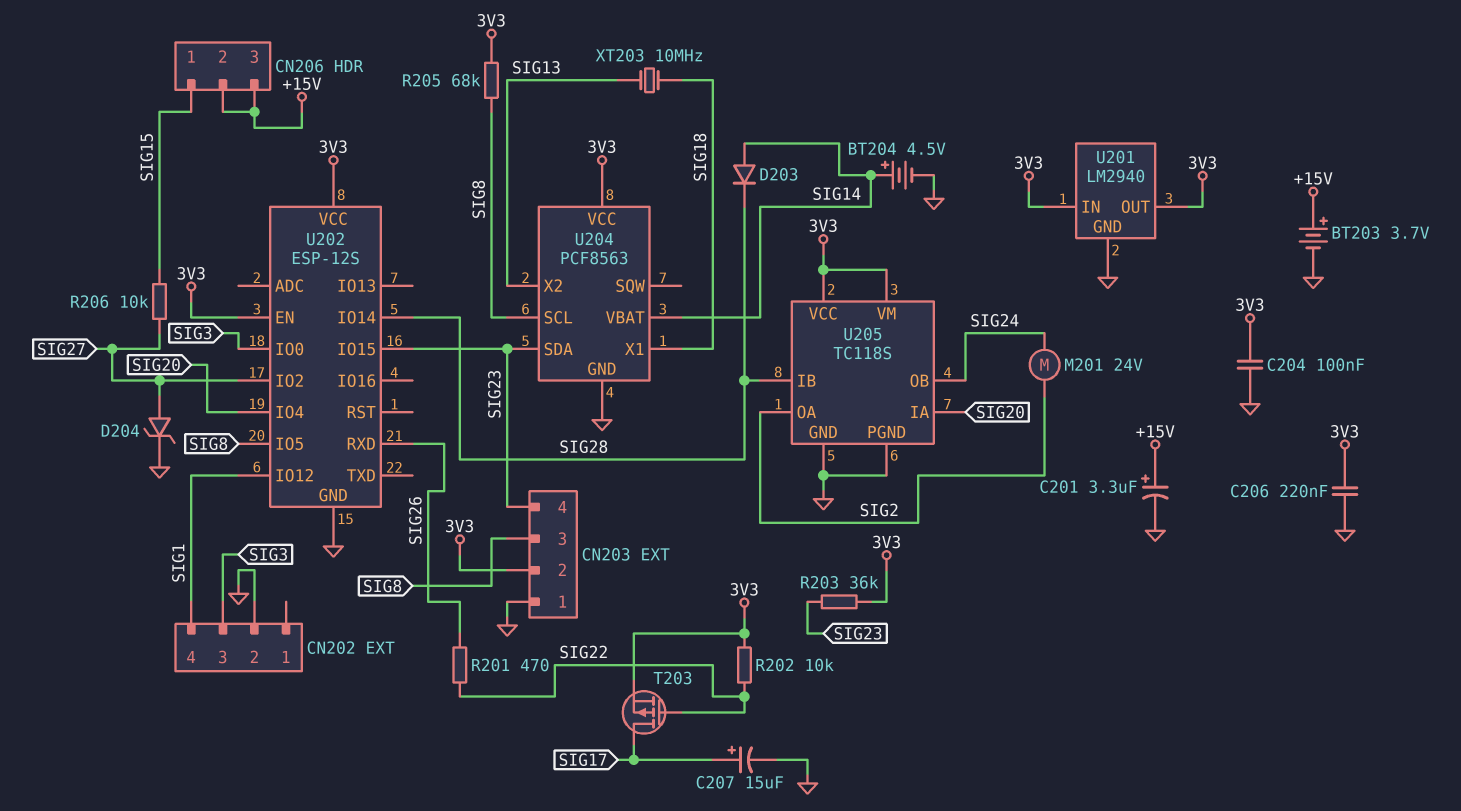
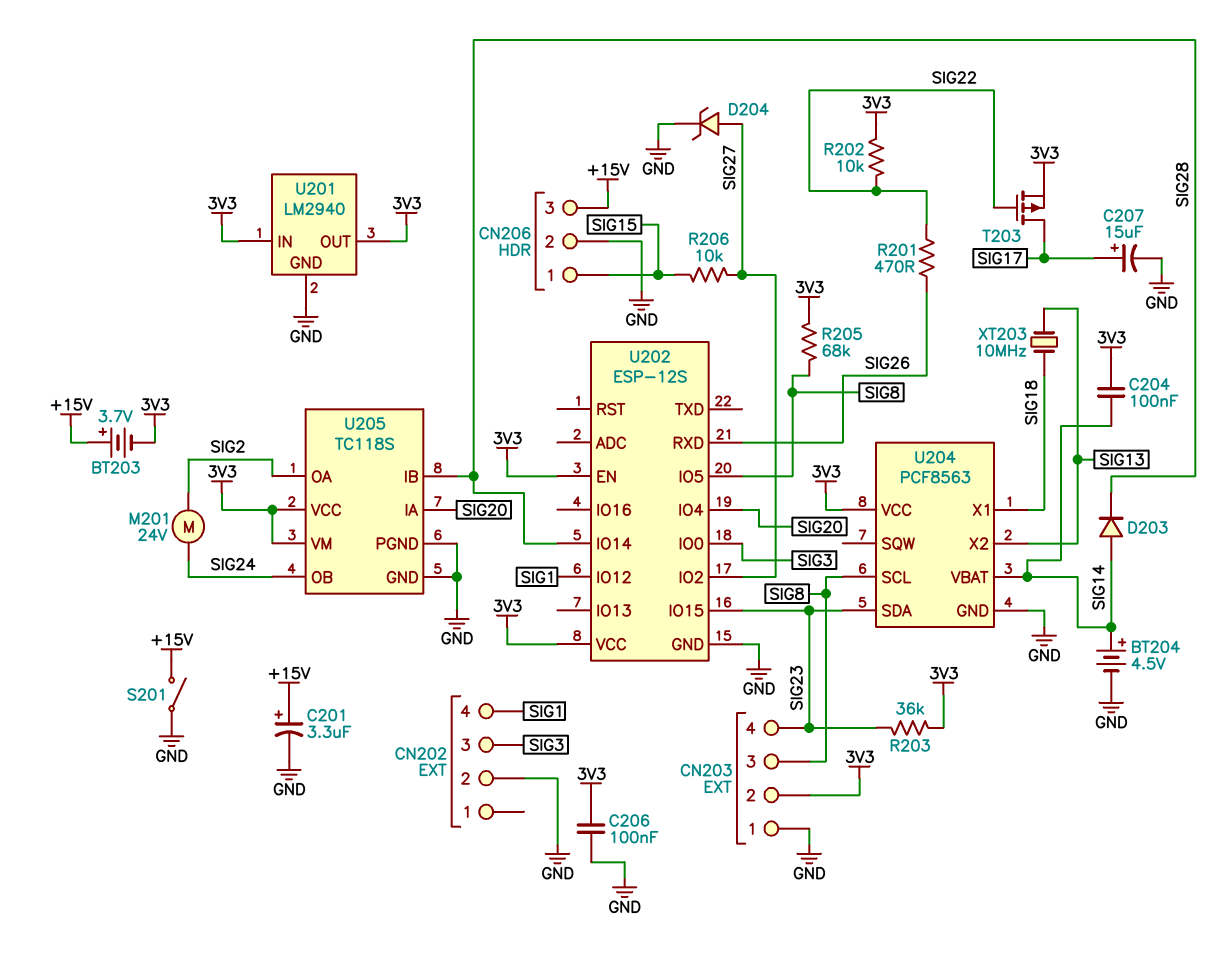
BT203: 3.7V (plus +15V, minus GND) -> 3.7V (plus +15V, minus 3V3)
C204: 100nF (3V3, GND) -> 100nF (3V3, SIG14)
C206: 220nF (3V3, GND) -> 100nF (3V3, GND)
CN206 pin 2: +15V -> GND
S201: none -> switch (+15V, GND)

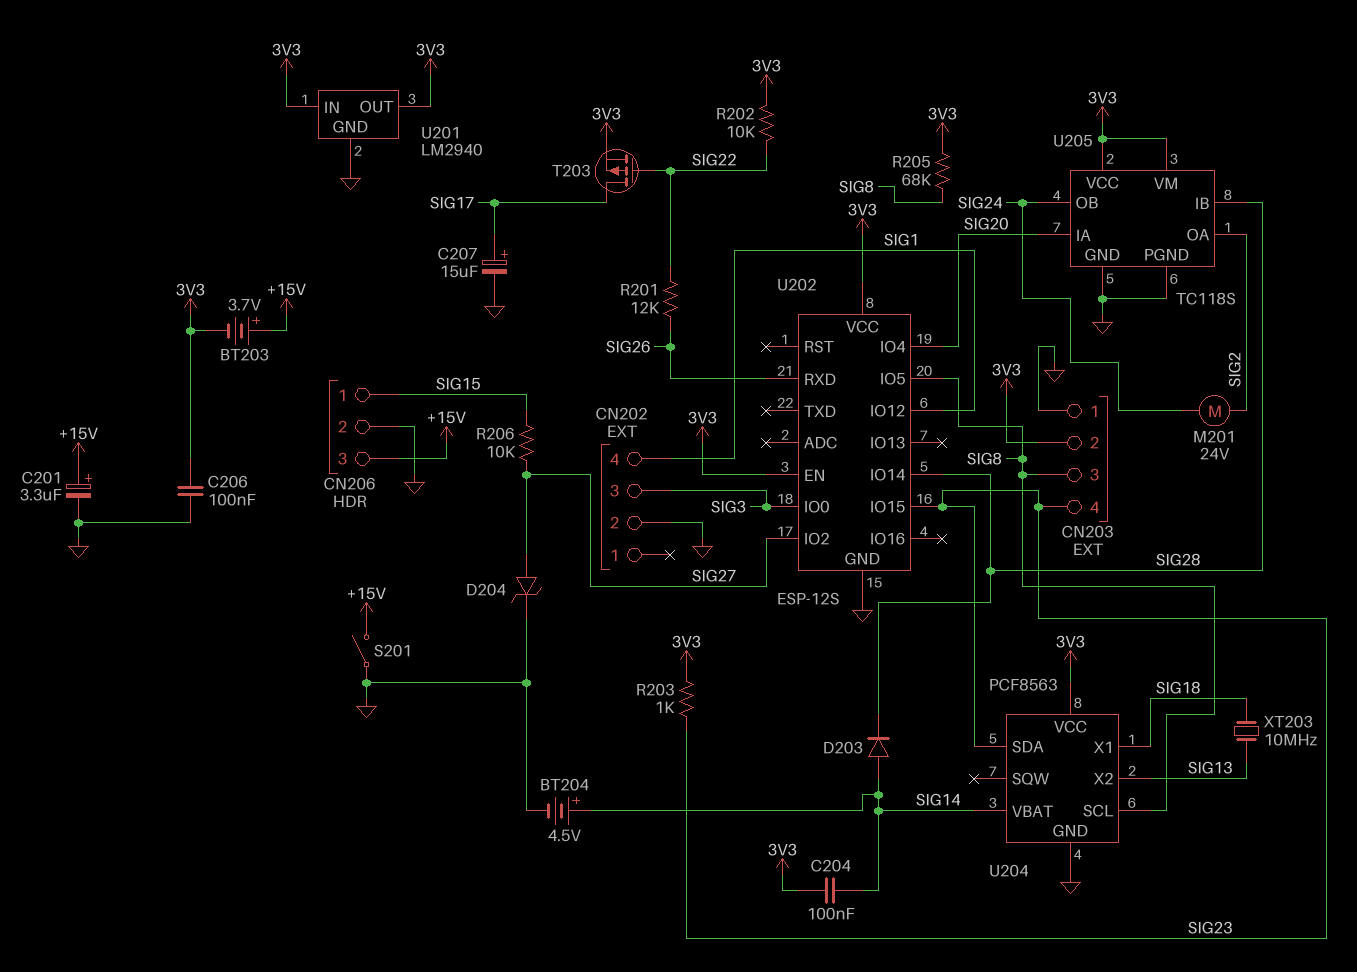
R201: 470 (SIG22, SIG26) -> 12k (SIG22, SIG26)
R203: 36k (3V3, SIG23) -> 1k (3V3, SIG23)

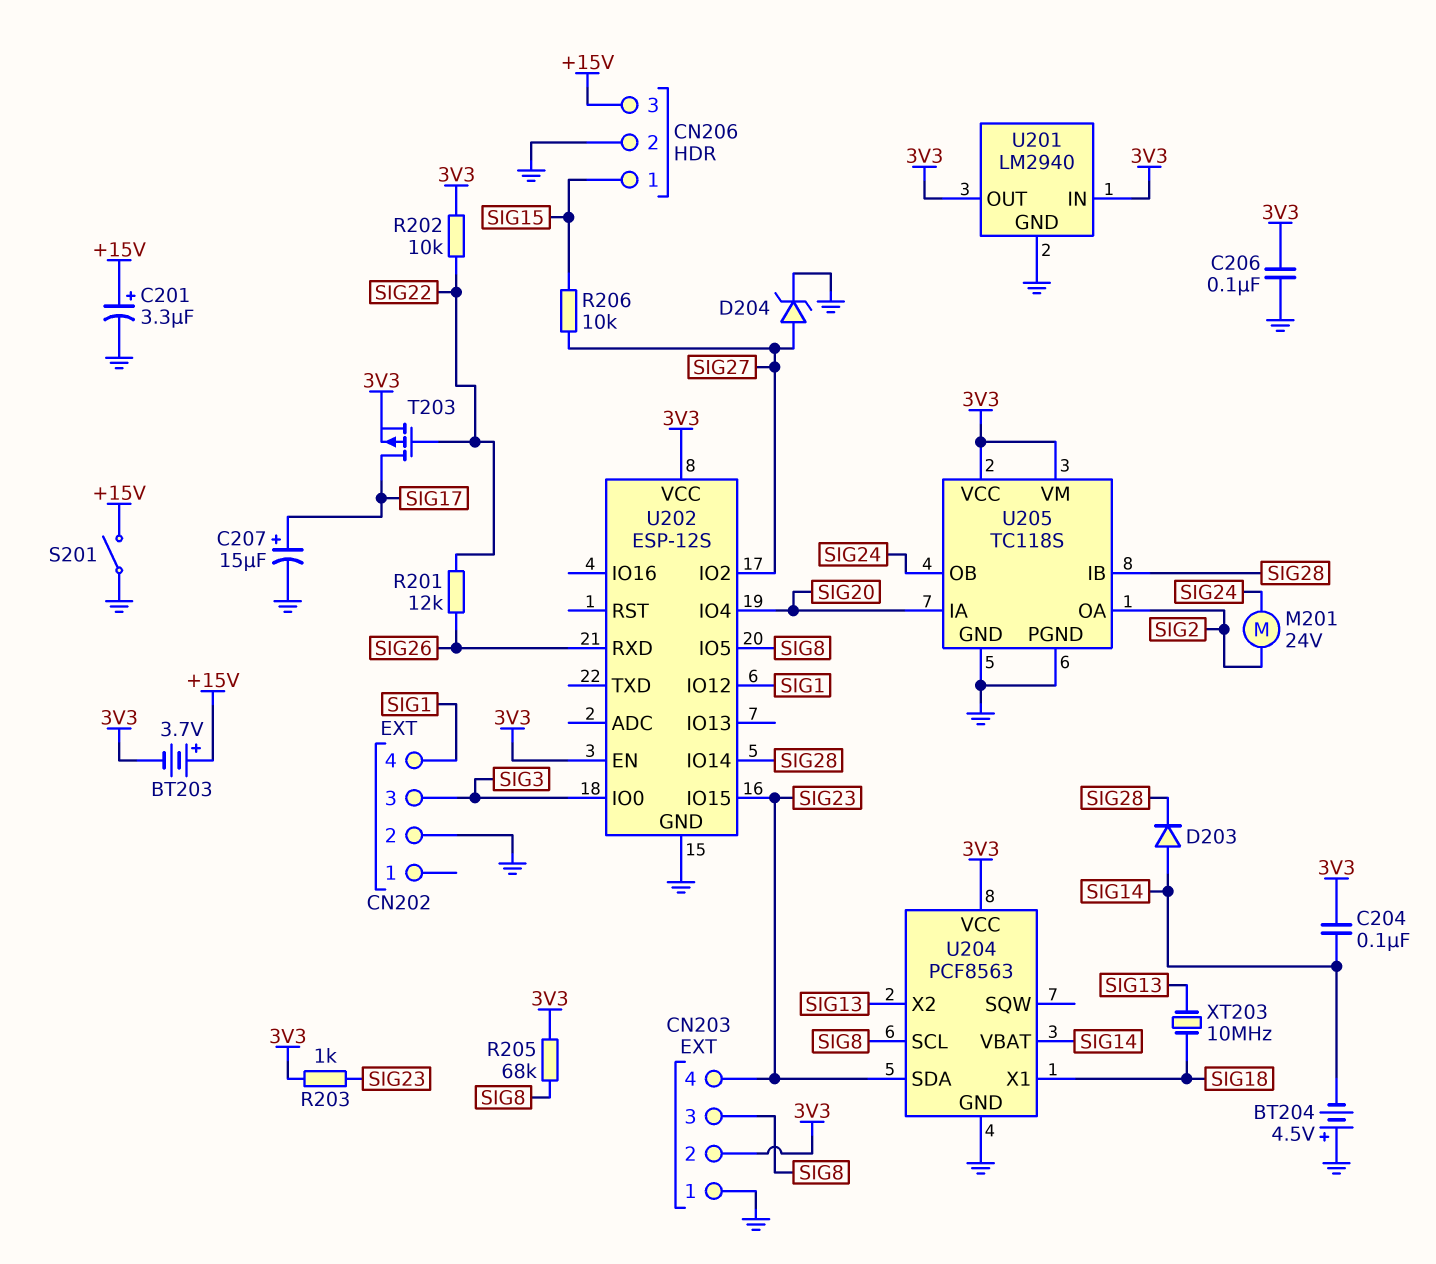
BT204: 4.5V (plus SIG14, minus GND) -> 4.5V (plus GND, minus SIG14)

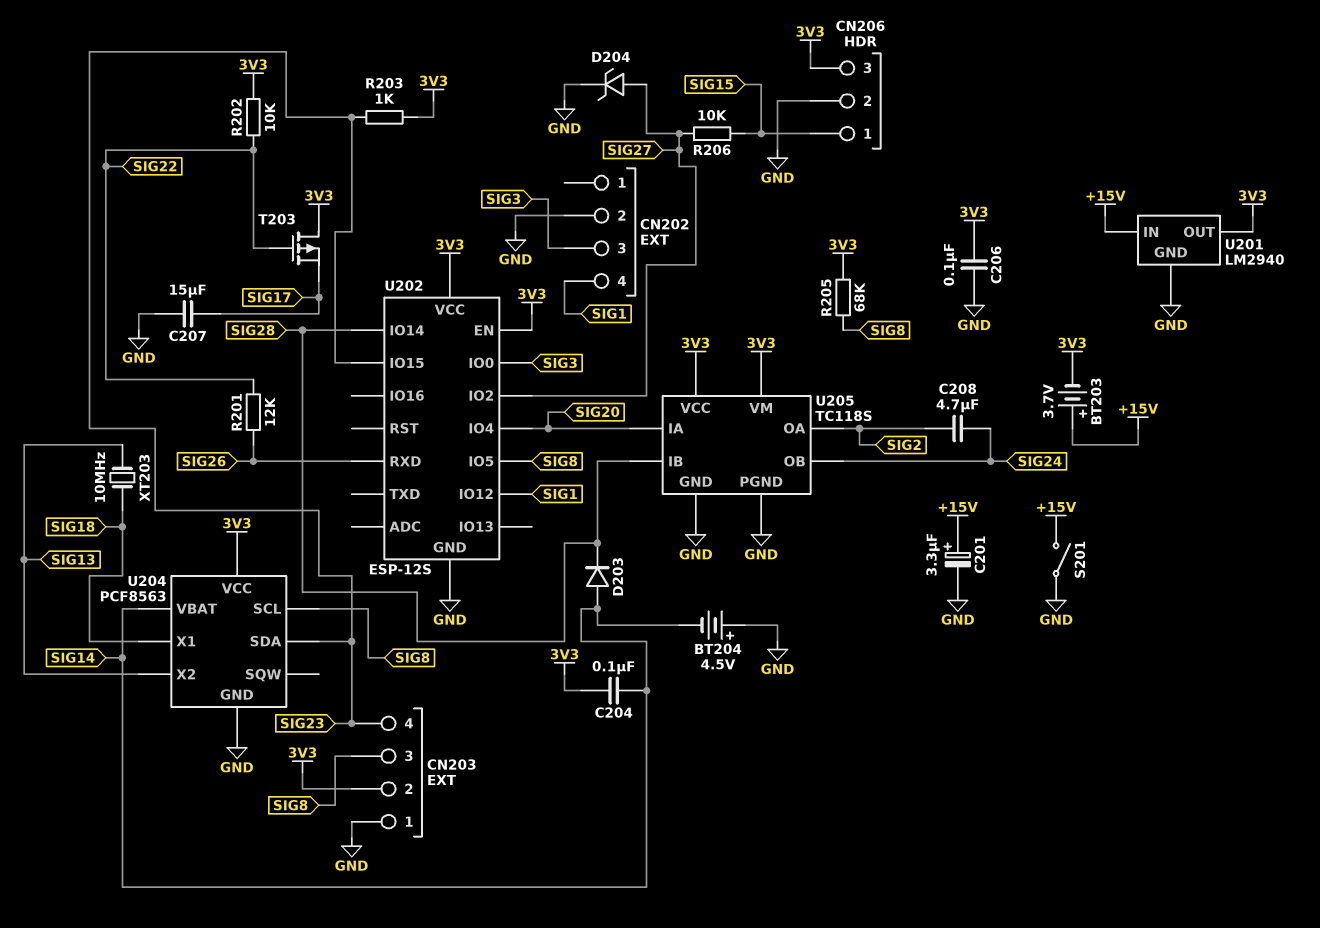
C207: 15uF (plus SIG17, minus GND) -> 15uF (GND, SIG17)
C208: none -> 4.7uF (SIG2, SIG24)
CN206 pin 3: +15V -> 3V3
M201: motor 24V (SIG2, SIG24) -> none
T203: PMOS (G SIG22, D SIG17, S 3V3) -> PMOS (G SIG22, D 3V3, S SIG17)
U201 pin IN: 3V3 -> +15V

